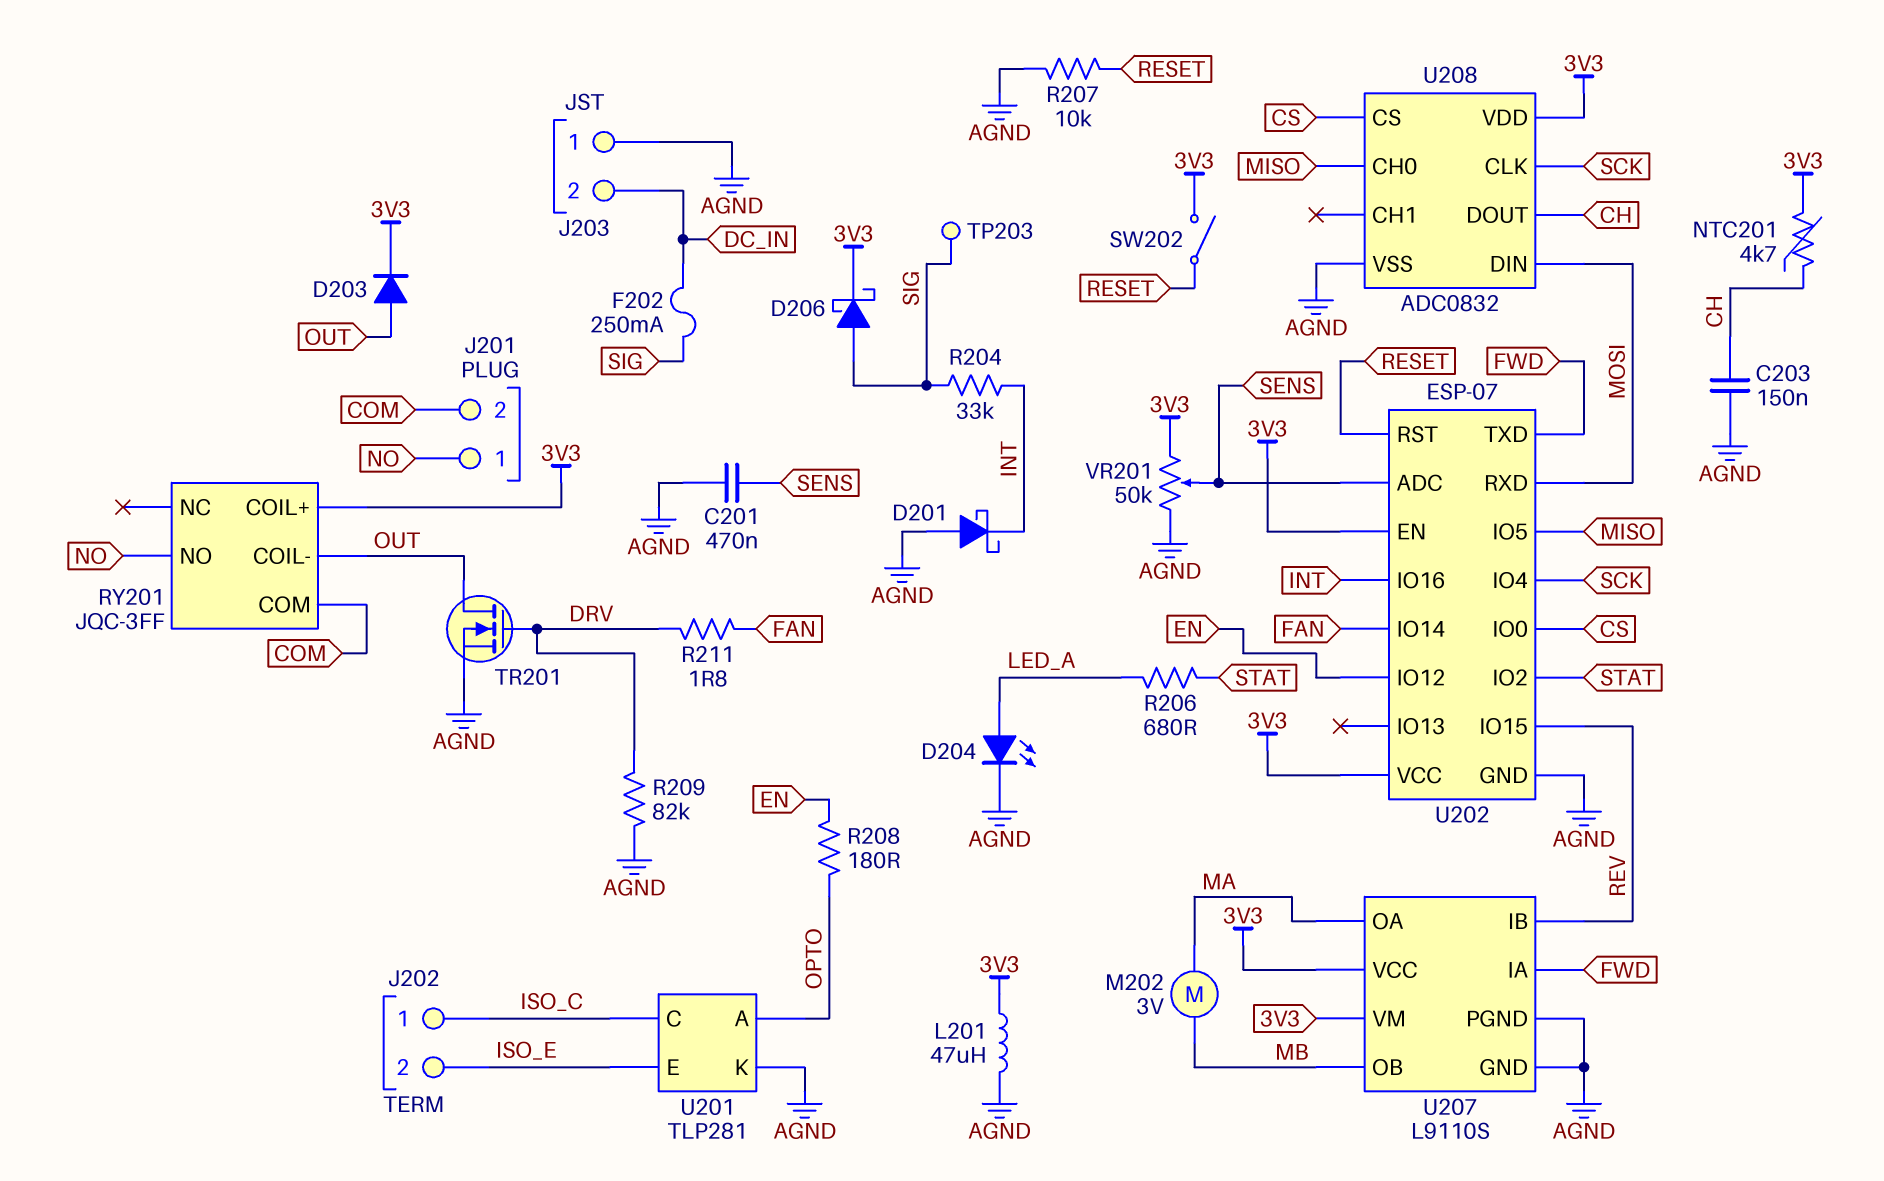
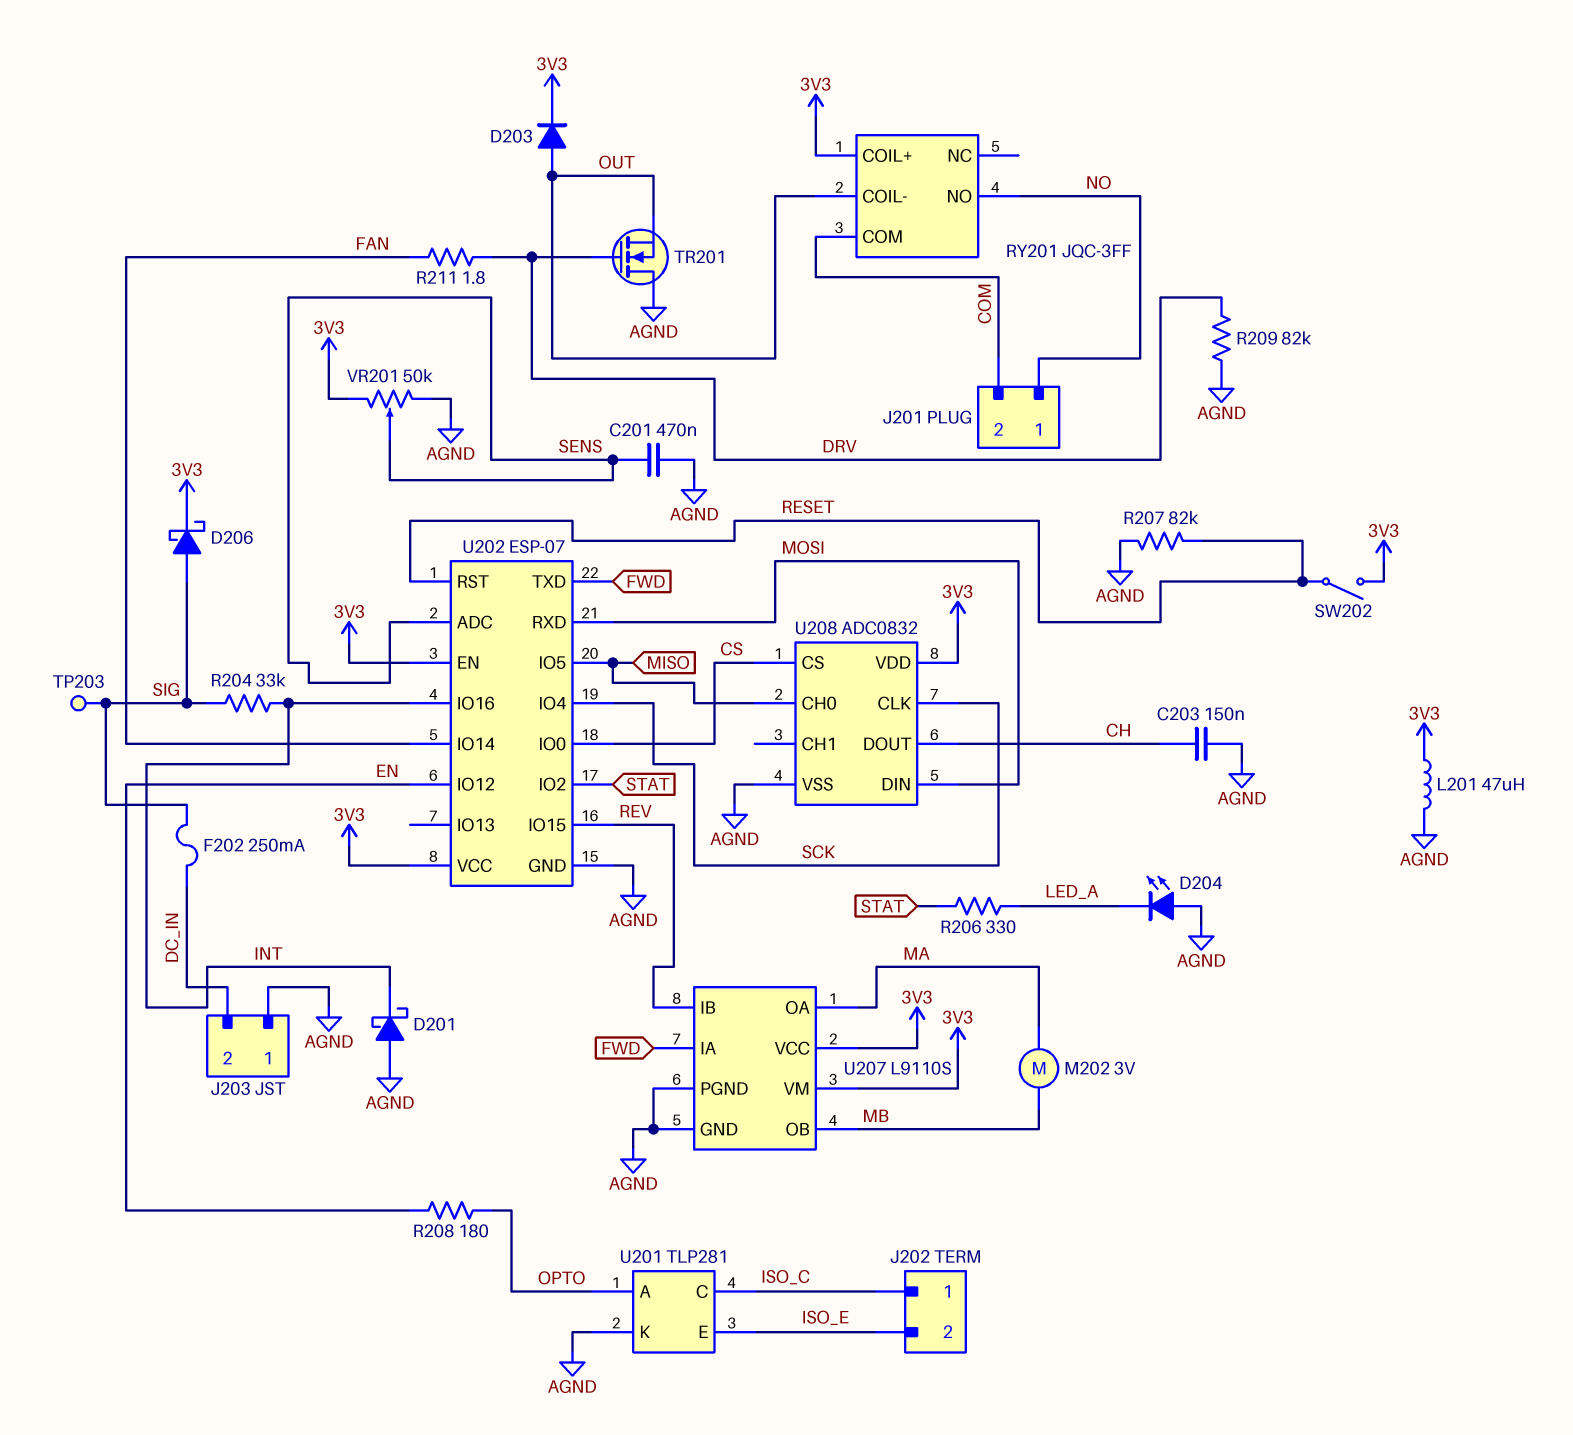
D204: LED (A LED_A, K AGND) -> LED (A AGND, K LED_A)
NTC201: 4.7k (3V3, CH) -> none
R206: 680 (LED_A, STAT) -> 330 (LED_A, STAT)
R207: 10k (AGND, RESET) -> 82k (AGND, RESET)
TR201: NMOS (G DRV, D OUT, S AGND) -> NMOS (G DRV, D AGND, S OUT)

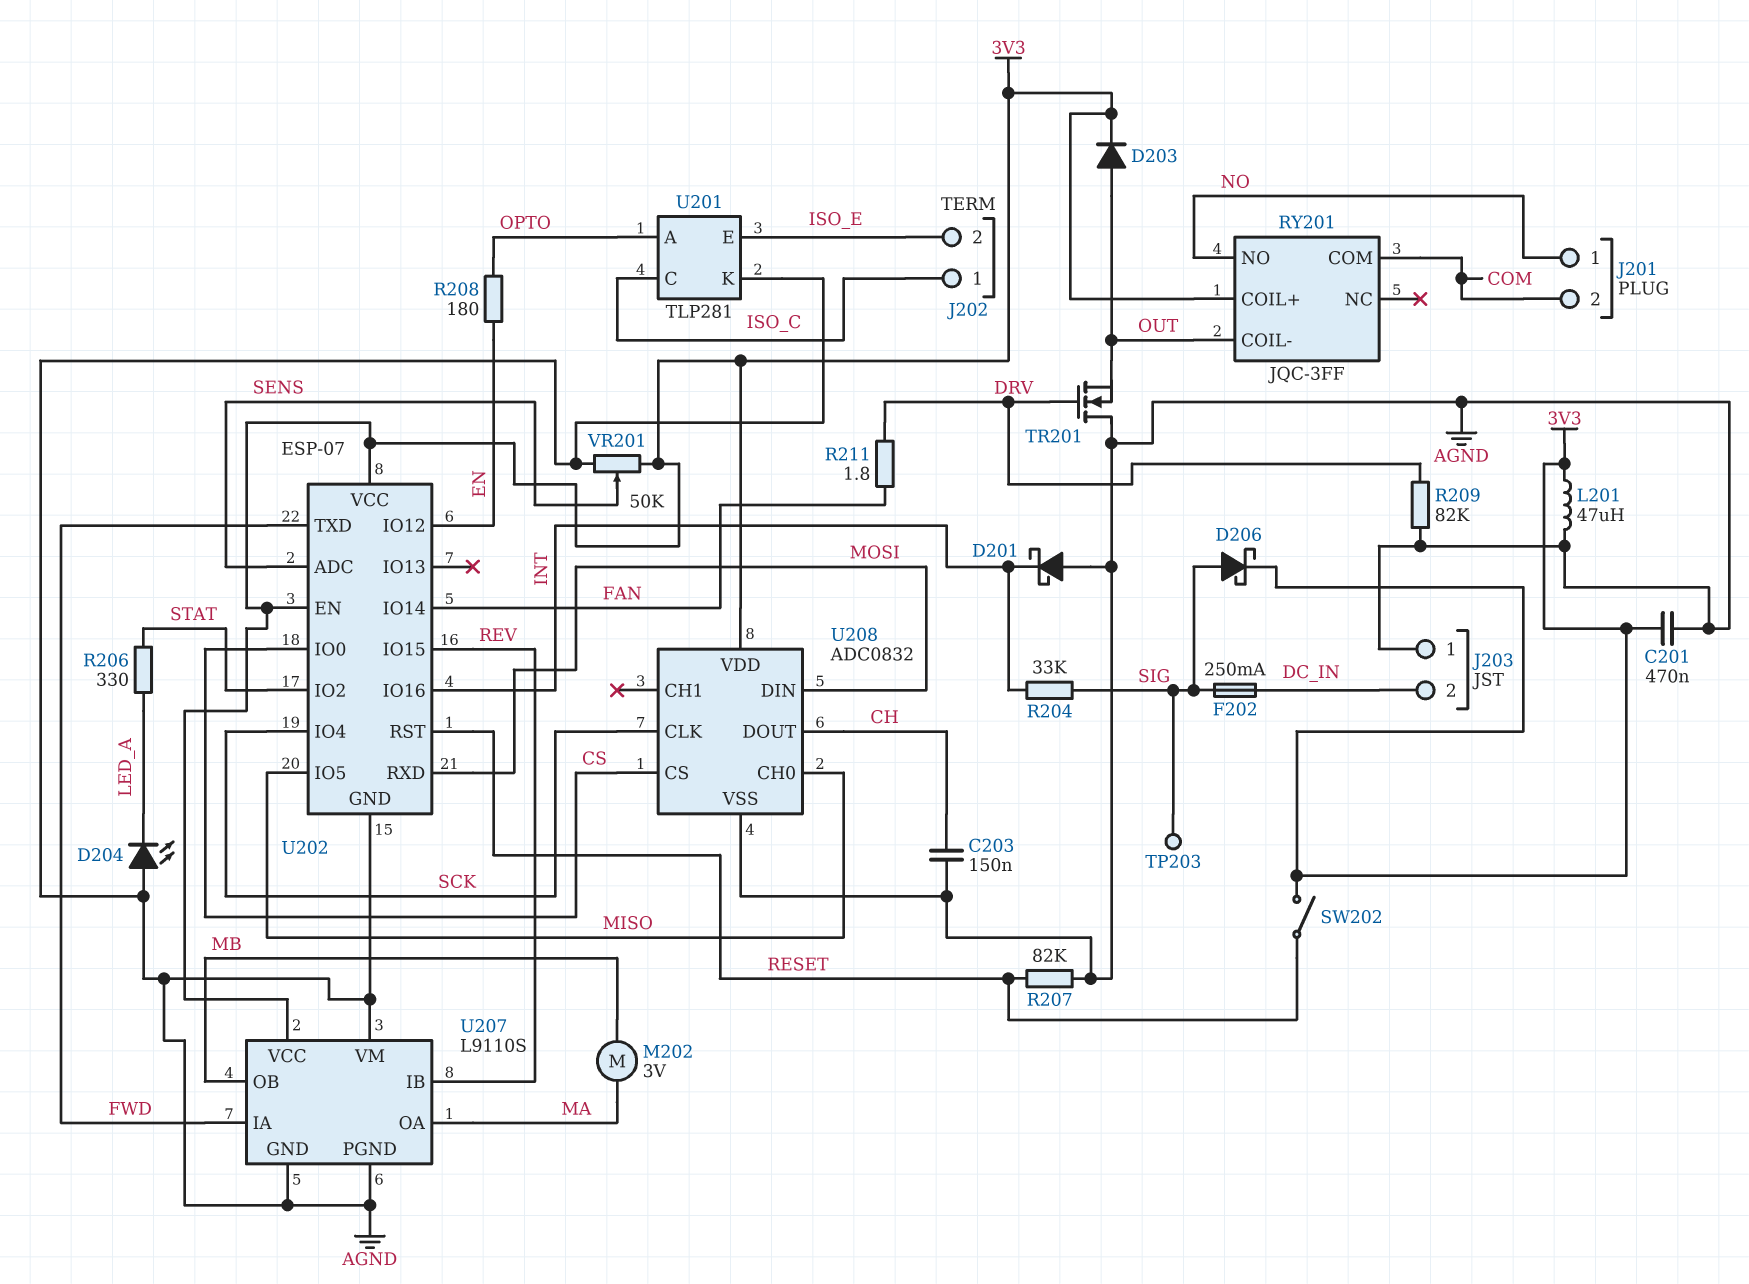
C201: 470nF (AGND, SENS) -> 470nF (3V3, AGND)
U207 pin VM: 3V3 -> AGND

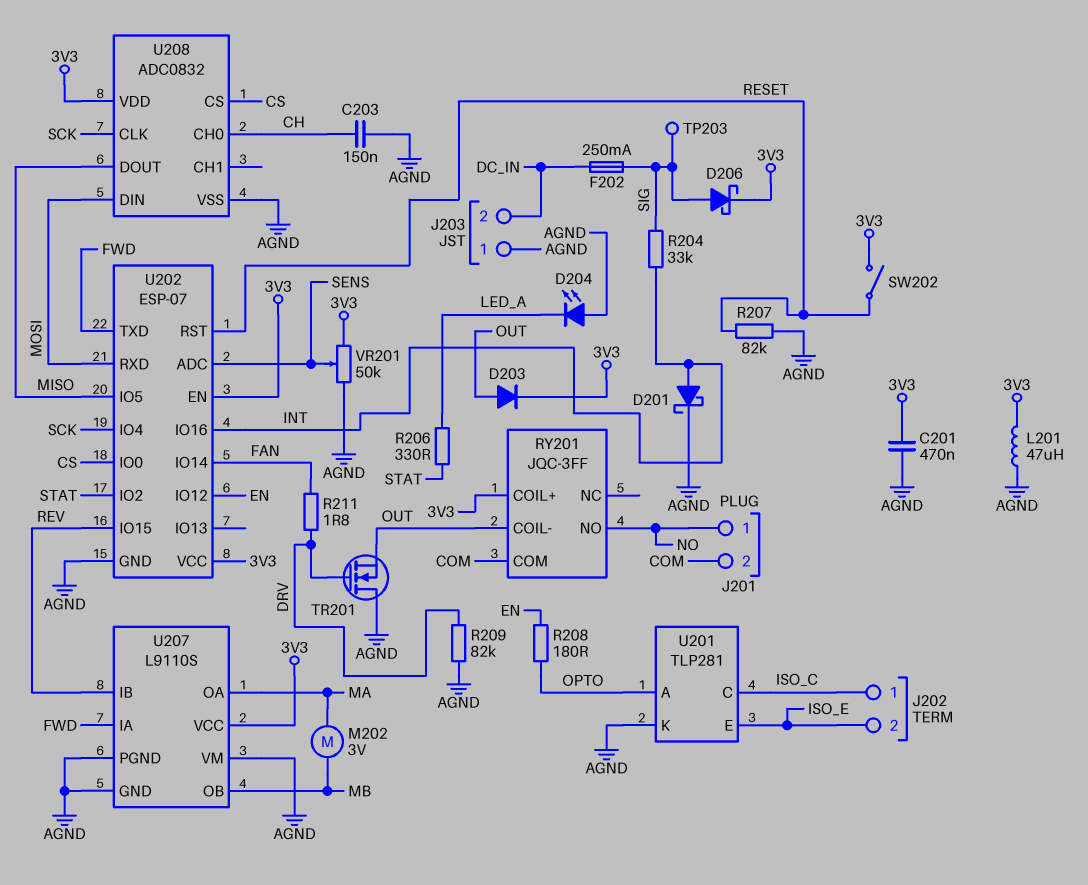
D201: schottky (A AGND, K INT) -> schottky (A INT, K AGND)
U208 pin CH0: MISO -> CH
U208 pin DOUT: CH -> MISO

